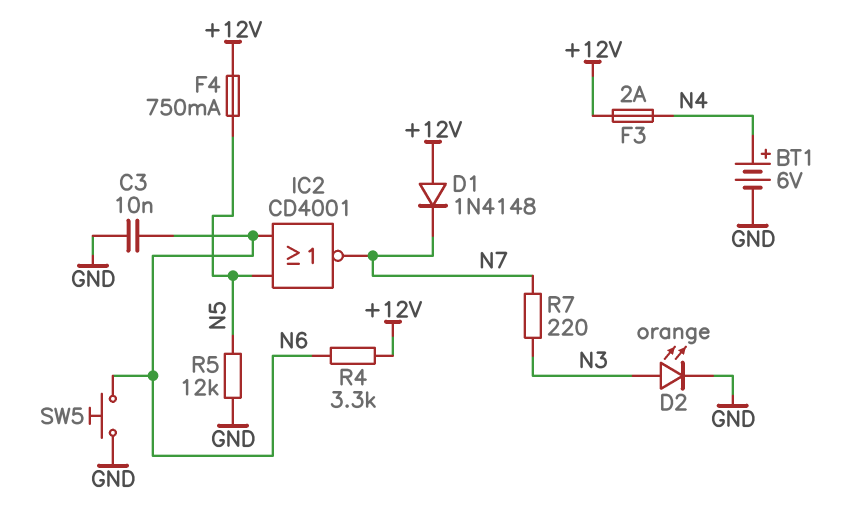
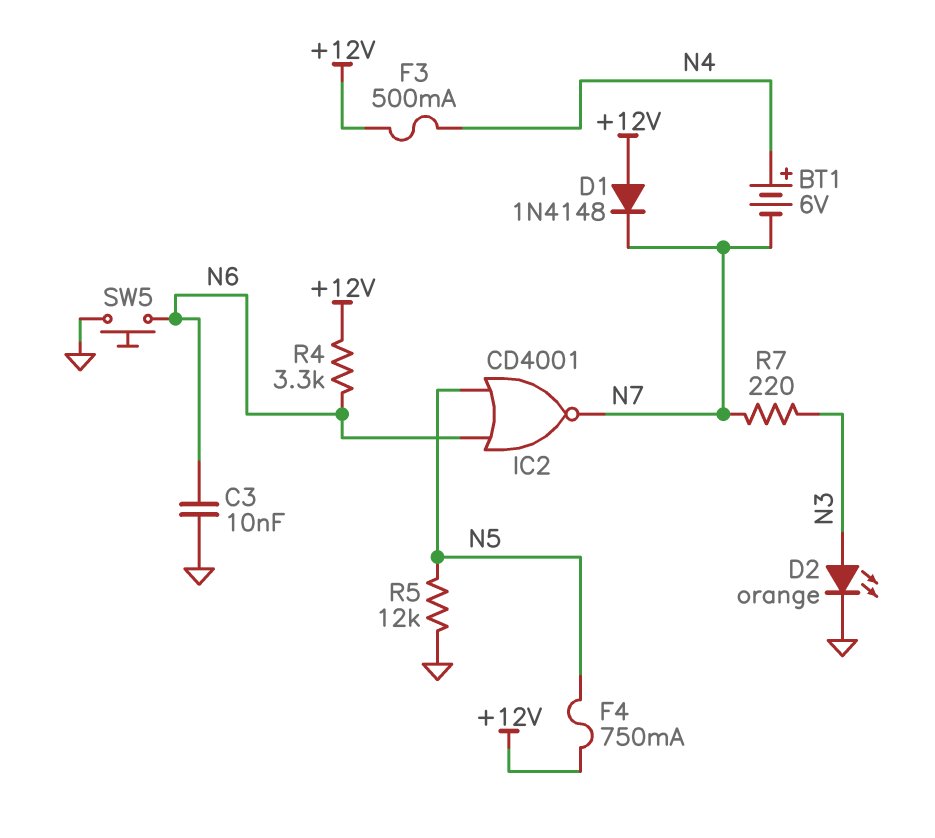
BT1: 6V (plus N4, minus GND) -> 6V (plus N4, minus N7)
F3: 2A (+12V, N4) -> 500mA (+12V, N4)

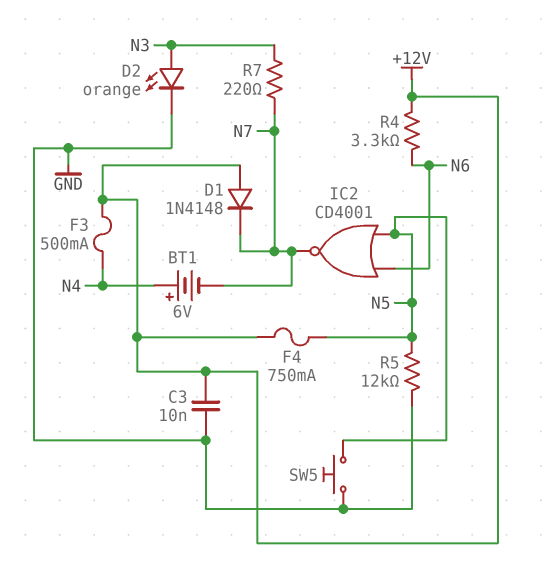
C3: 10nF (GND, N6) -> 10nF (+12V, GND)
SW5: button (GND, N6) -> button (GND, N5)

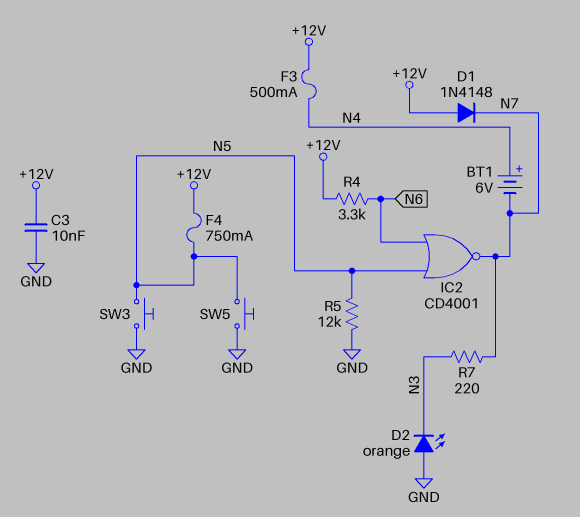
D2: LED orange (A N3, K GND) -> LED orange (A GND, K N3)
SW3: none -> button (GND, N5)

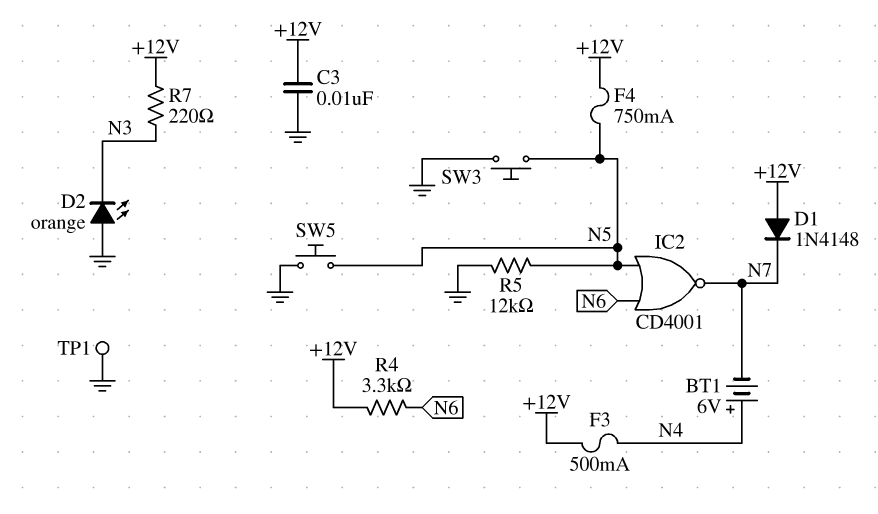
R7: 220 (N3, N7) -> 220 (+12V, N3)
TP1: none -> test point (GND)

